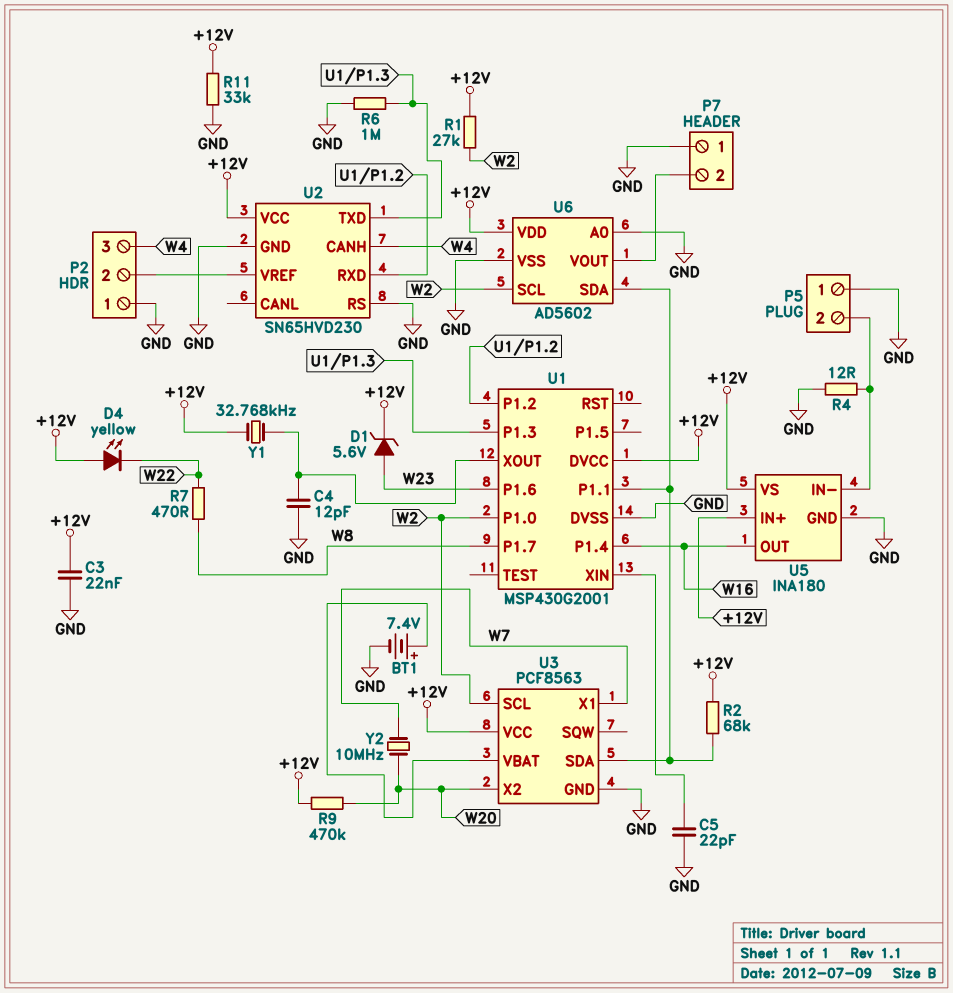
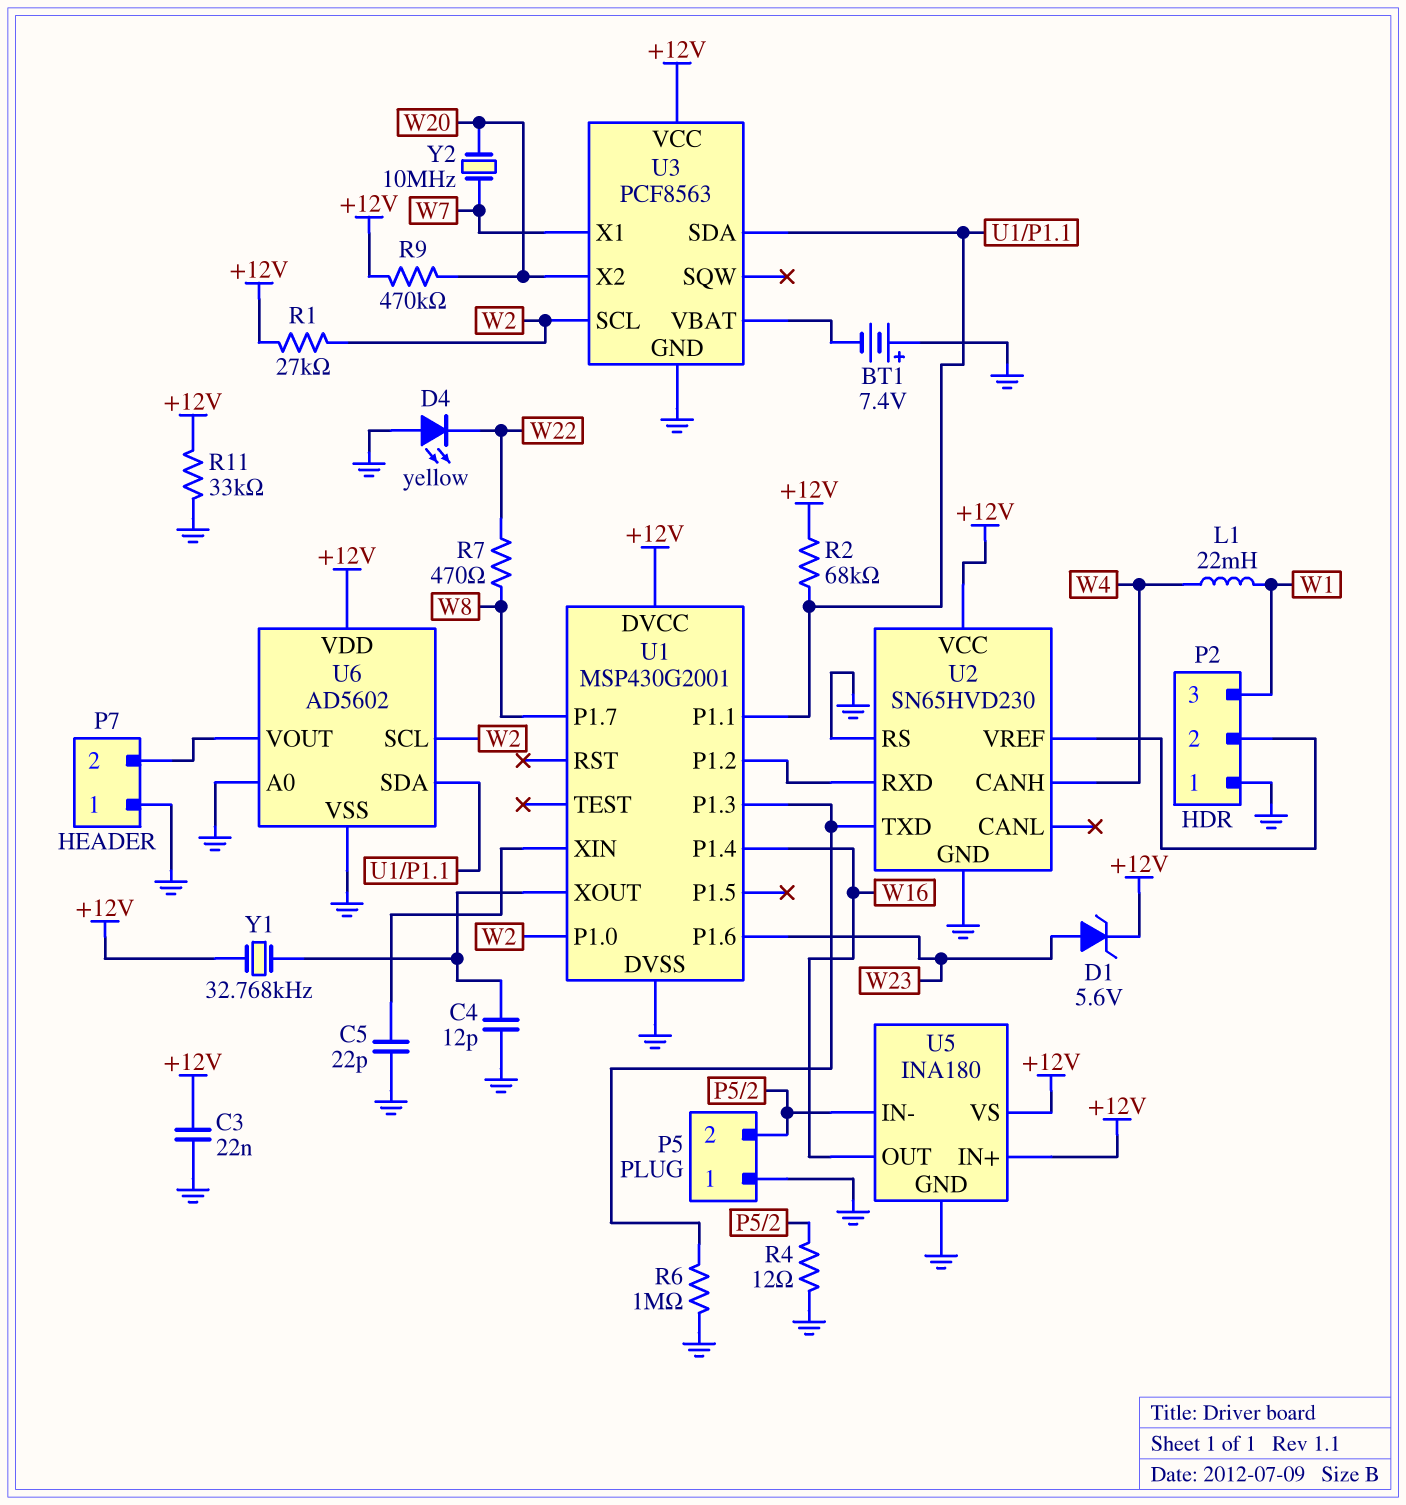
BT1: 7.4V (plus U3/VBAT, minus GND) -> 7.4V (plus GND, minus U3/VBAT)
D4: LED yellow (A +12V, K W22) -> LED yellow (A GND, K W22)
L1: none -> 22mH (W1, W4)
P2 pin 3: W4 -> W1

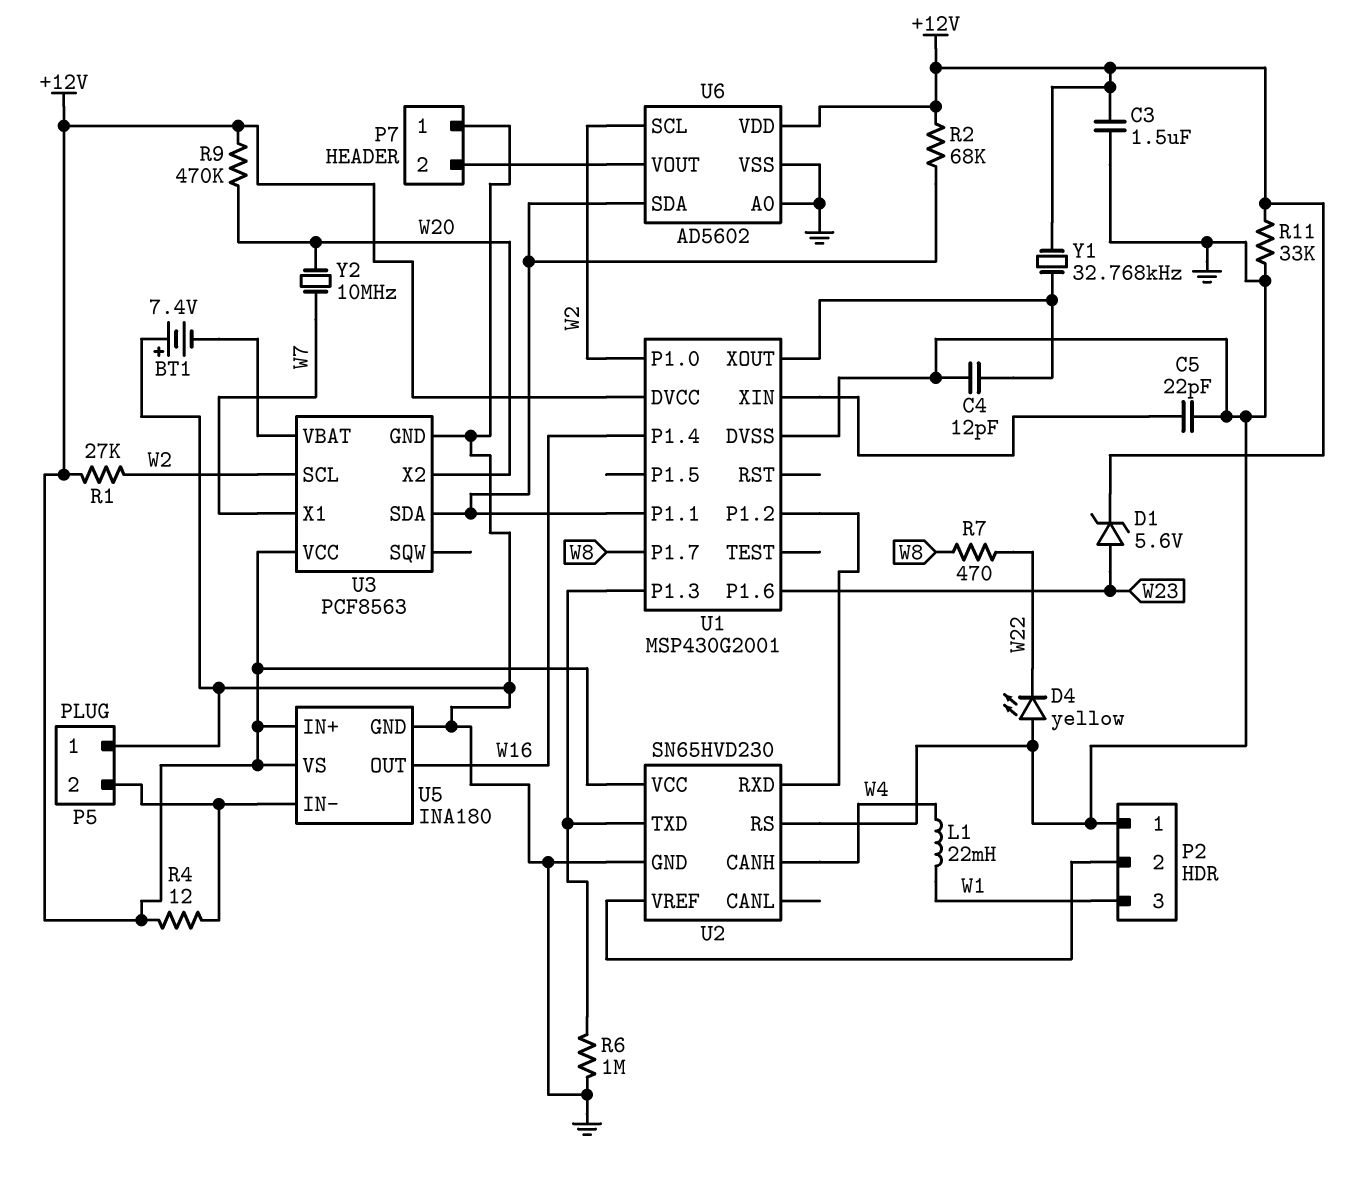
C3: 22nF (+12V, GND) -> 1.5uF (+12V, GND)
R4: 12 (GND, P5/2) -> 12 (+12V, P5/2)

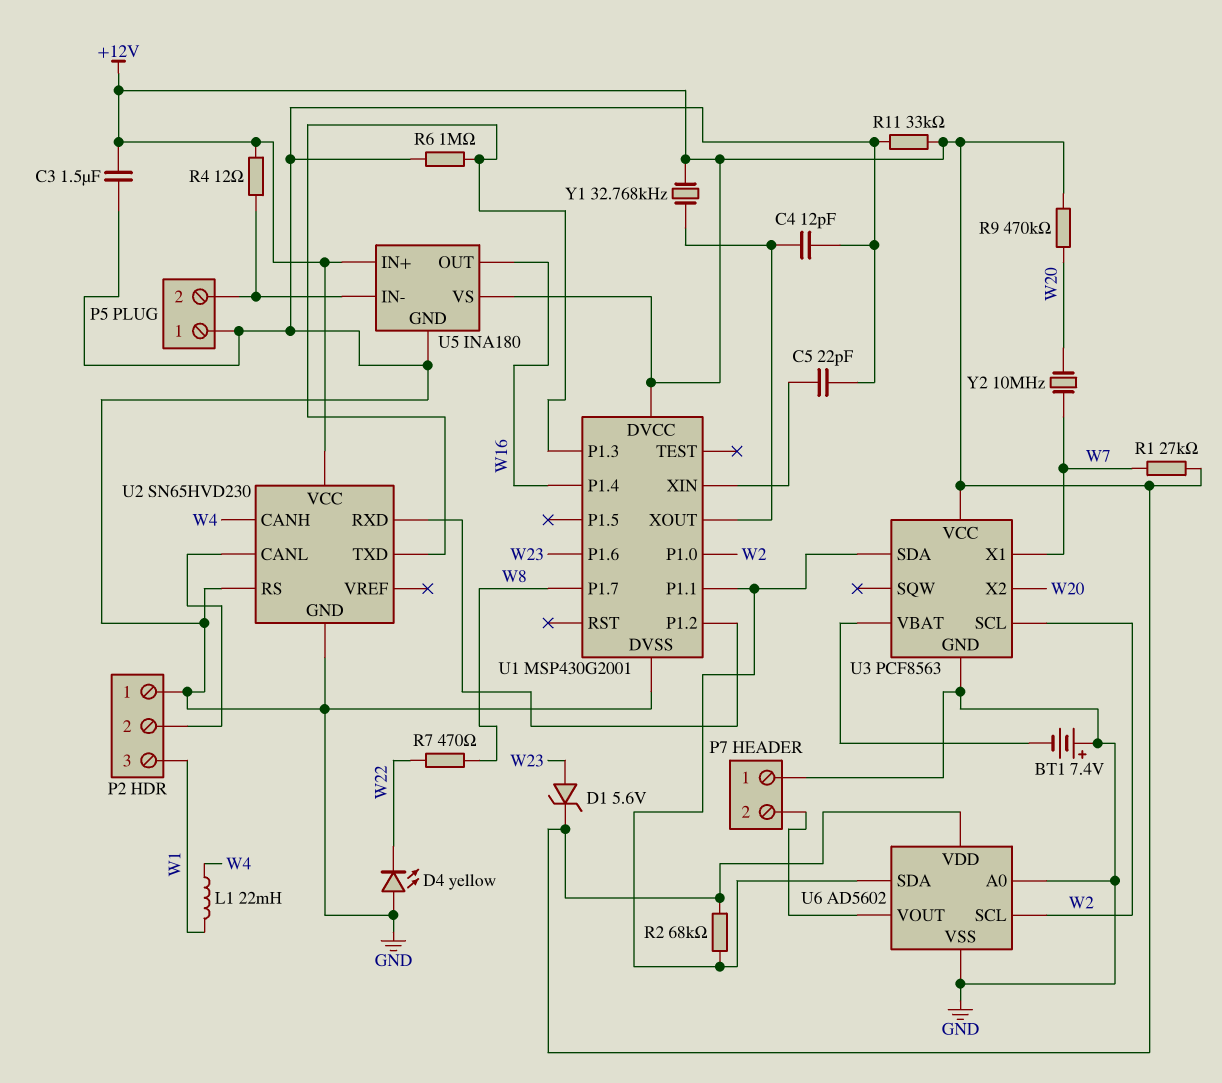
R1: 27k (+12V, W2) -> 27k (+12V, W7)
U2 pin CANL: none -> P2/2
U2 pin VREF: P2/2 -> none

